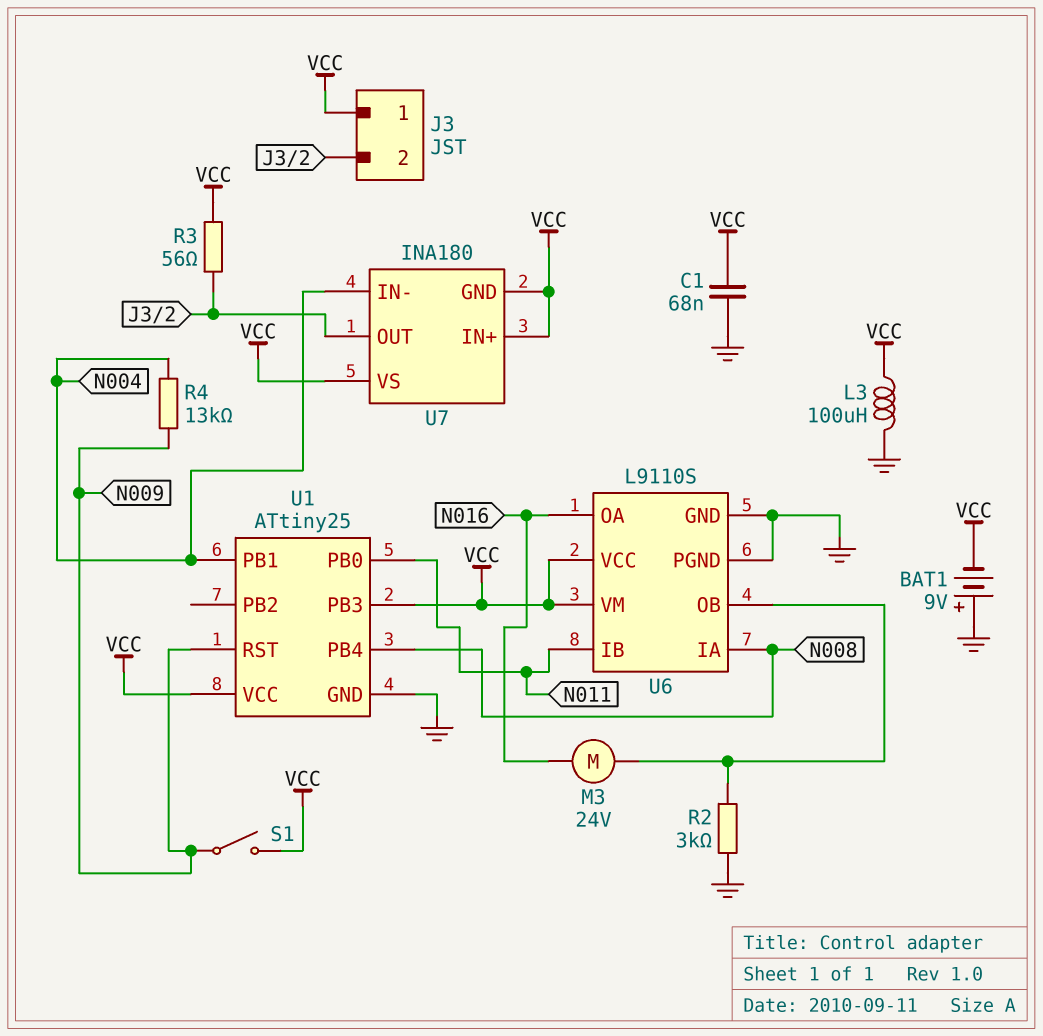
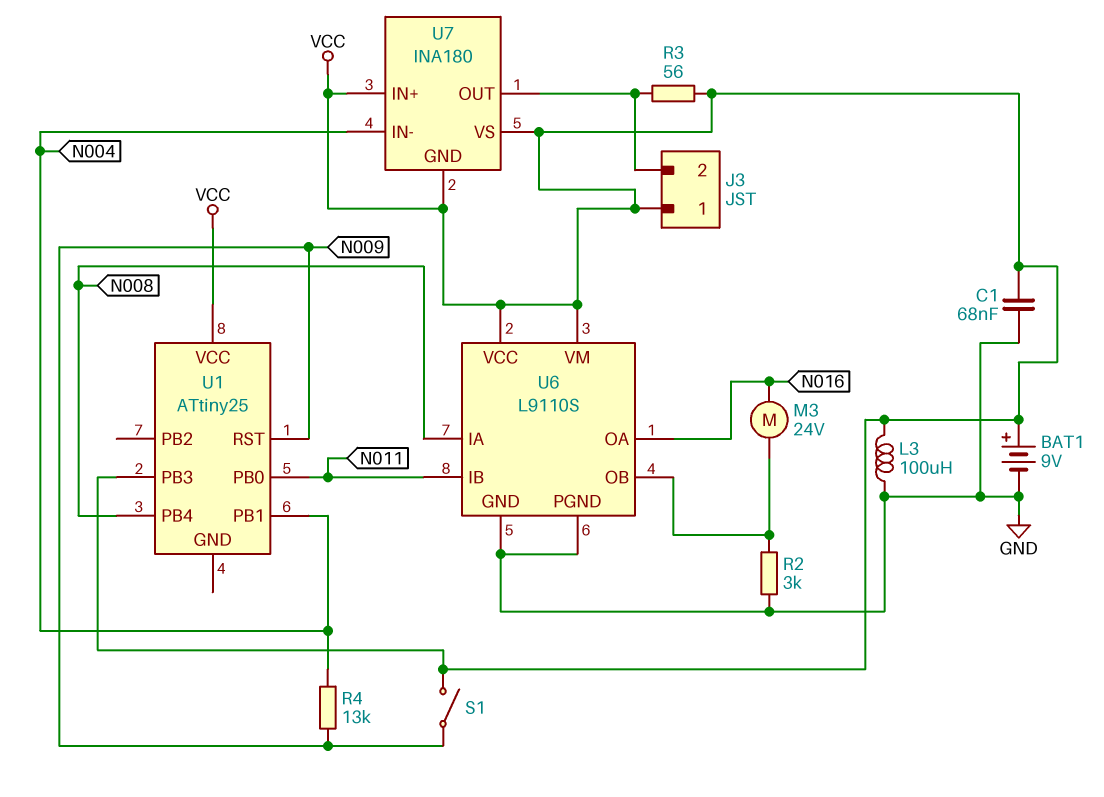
BAT1: 9V (plus GND, minus VCC) -> 9V (plus VCC, minus GND)
U1 pin GND: GND -> none

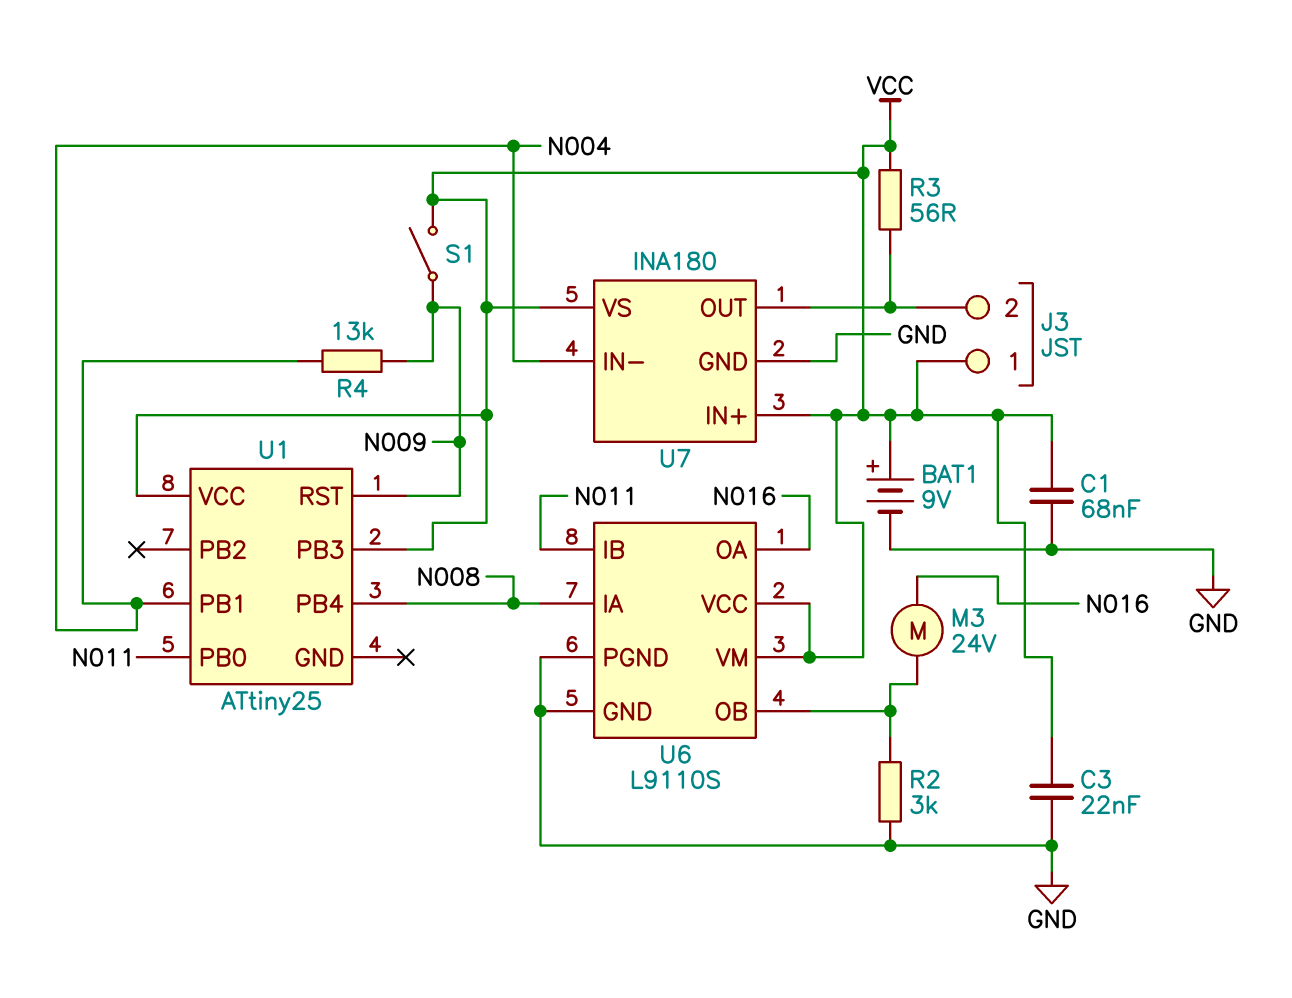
C3: none -> 22nF (GND, VCC)
L3: 100uH (GND, VCC) -> none
U7 pin GND: VCC -> GND

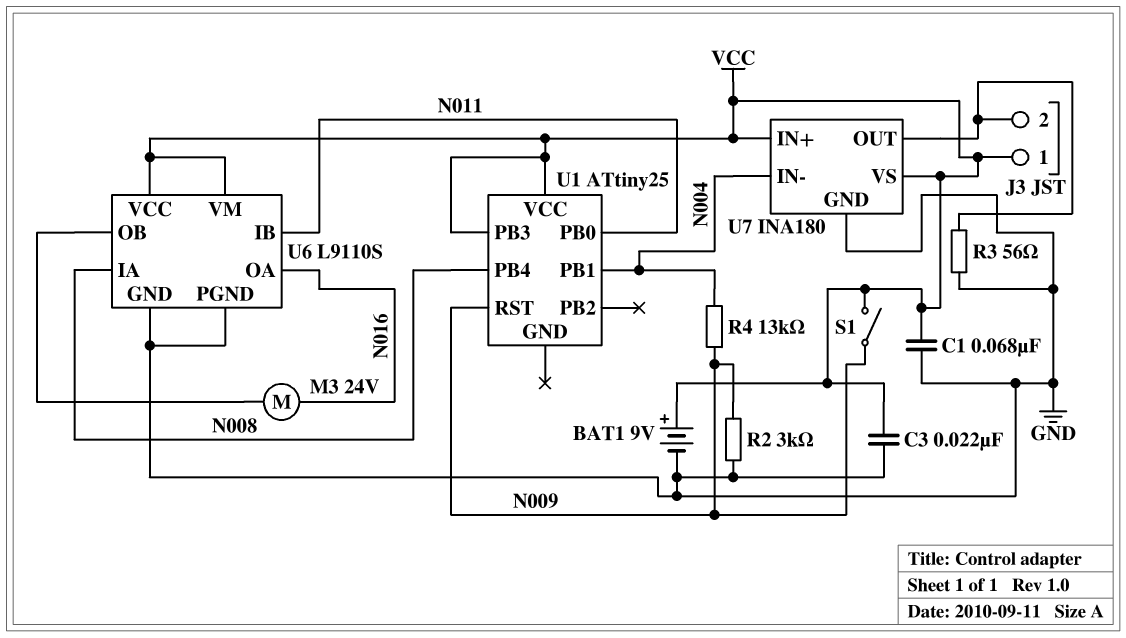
R2: 3k (GND, U6/OB) -> 3k (GND, N009)
R3: 56 (J3/2, VCC) -> 56 (GND, J3/2)

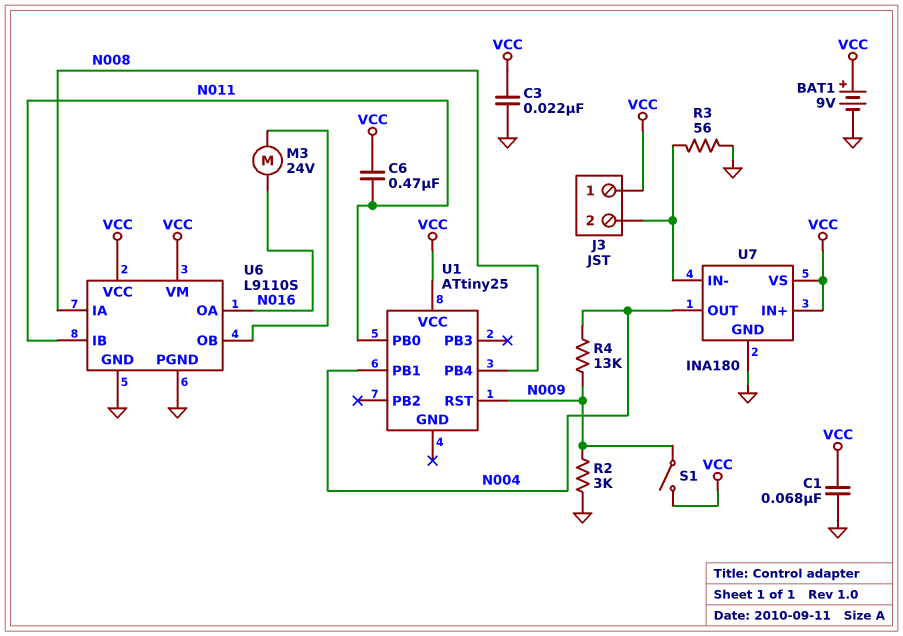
C6: none -> 470nF (N011, VCC)
U1 pin PB3: VCC -> none
U7 pin IN-: N004 -> J3/2
U7 pin OUT: J3/2 -> N004

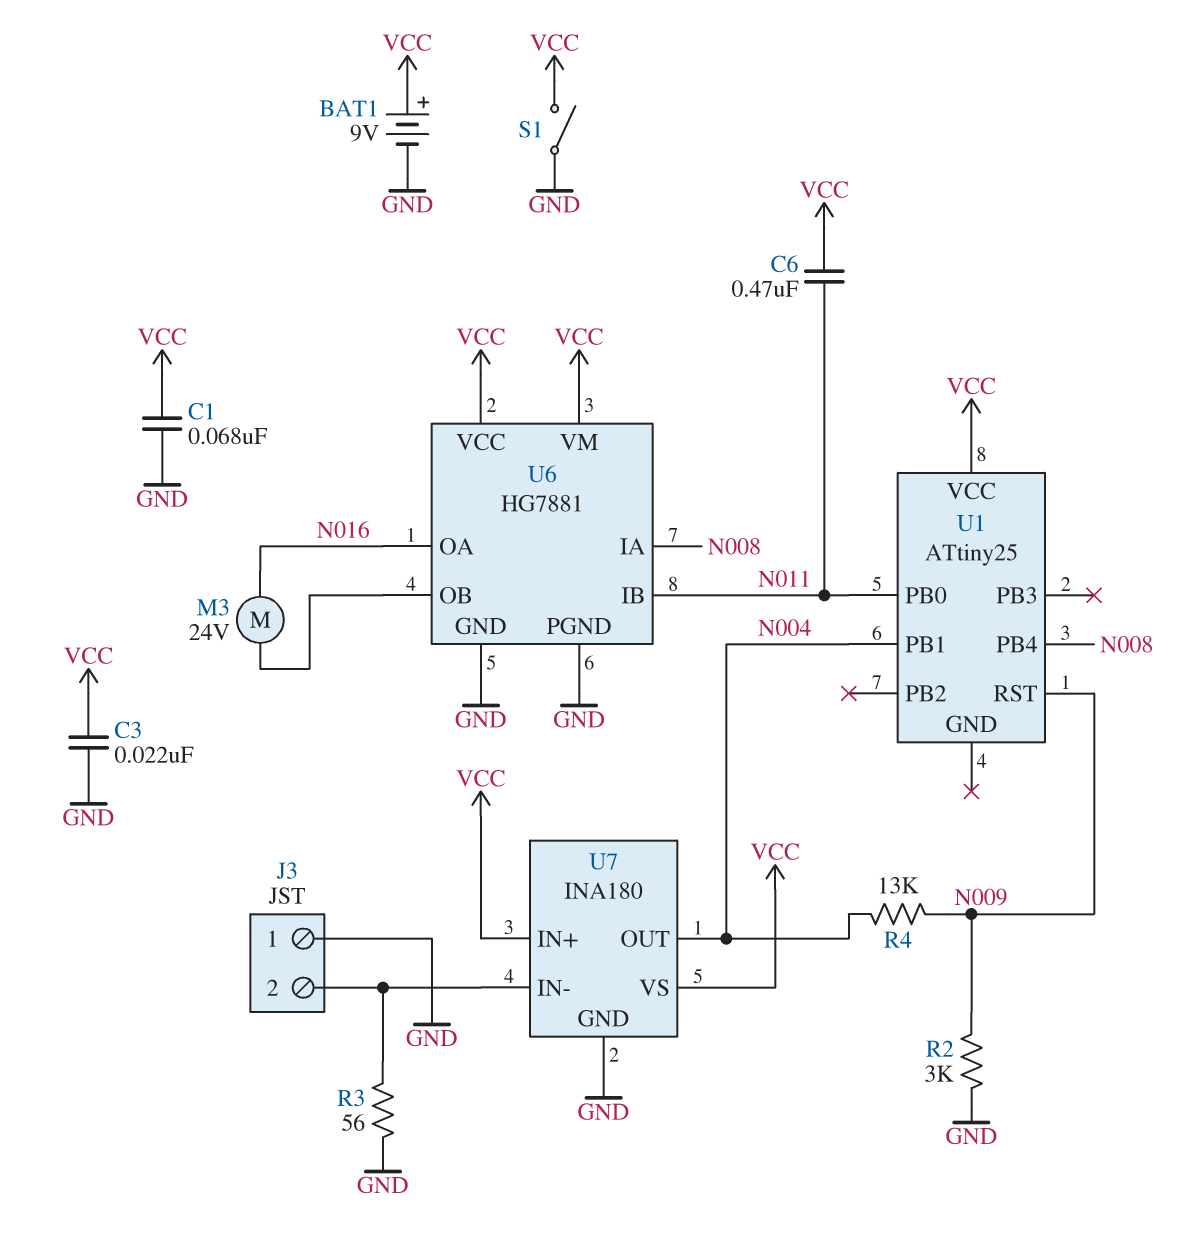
J3 pin 1: VCC -> GND
S1: switch (N009, VCC) -> switch (GND, VCC)
U6: L9110S -> HG7881

